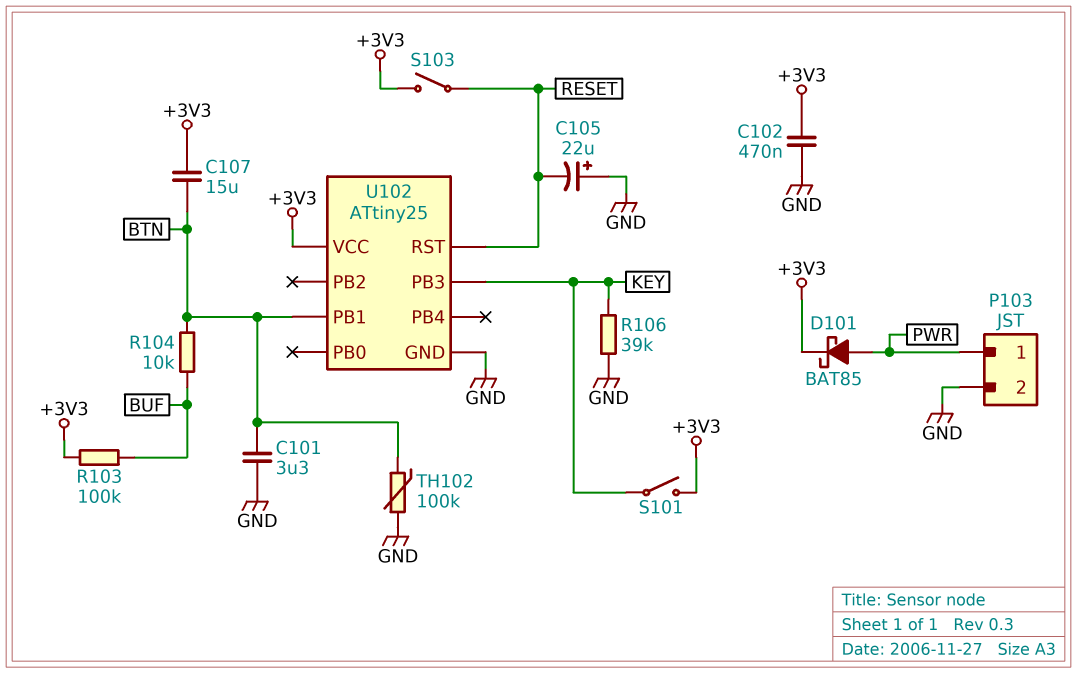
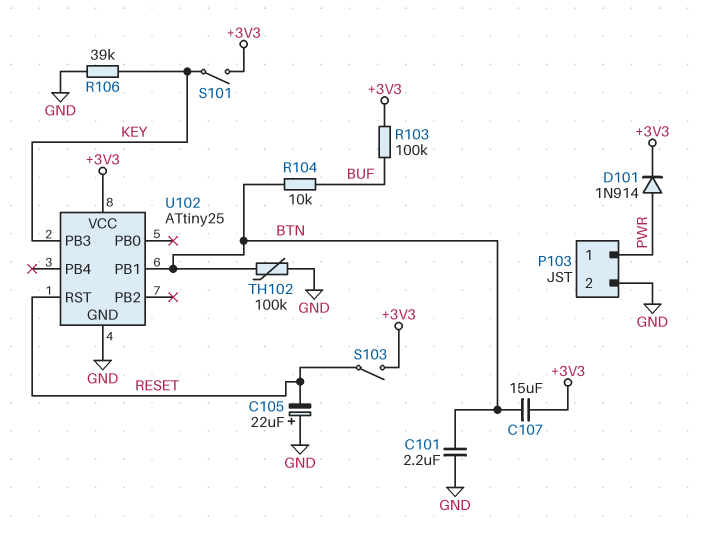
C101: 3.3uF (BTN, GND) -> 2.2uF (BTN, GND)
C102: 470nF (+3V3, GND) -> none
D101: schottky BAT85 (A PWR, K +3V3) -> diode 1N914 (A PWR, K +3V3)

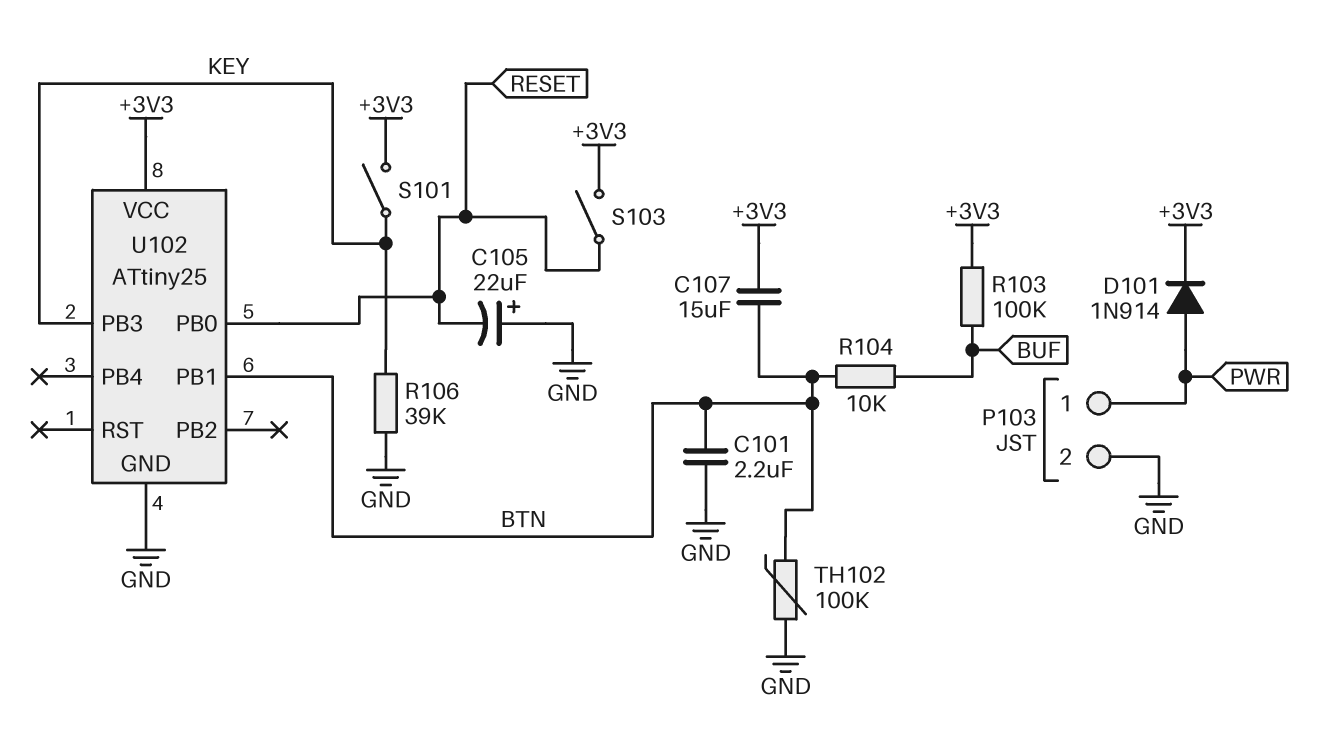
U102 pin PB0: none -> RESET
U102 pin RST: RESET -> none

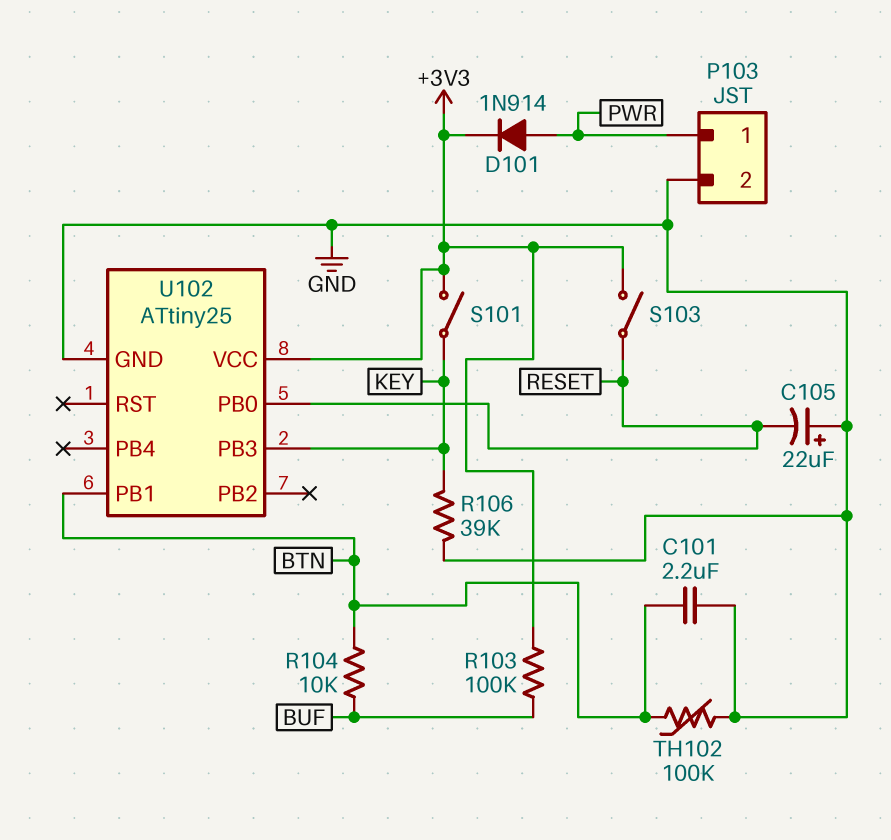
C107: 15uF (+3V3, BTN) -> none

